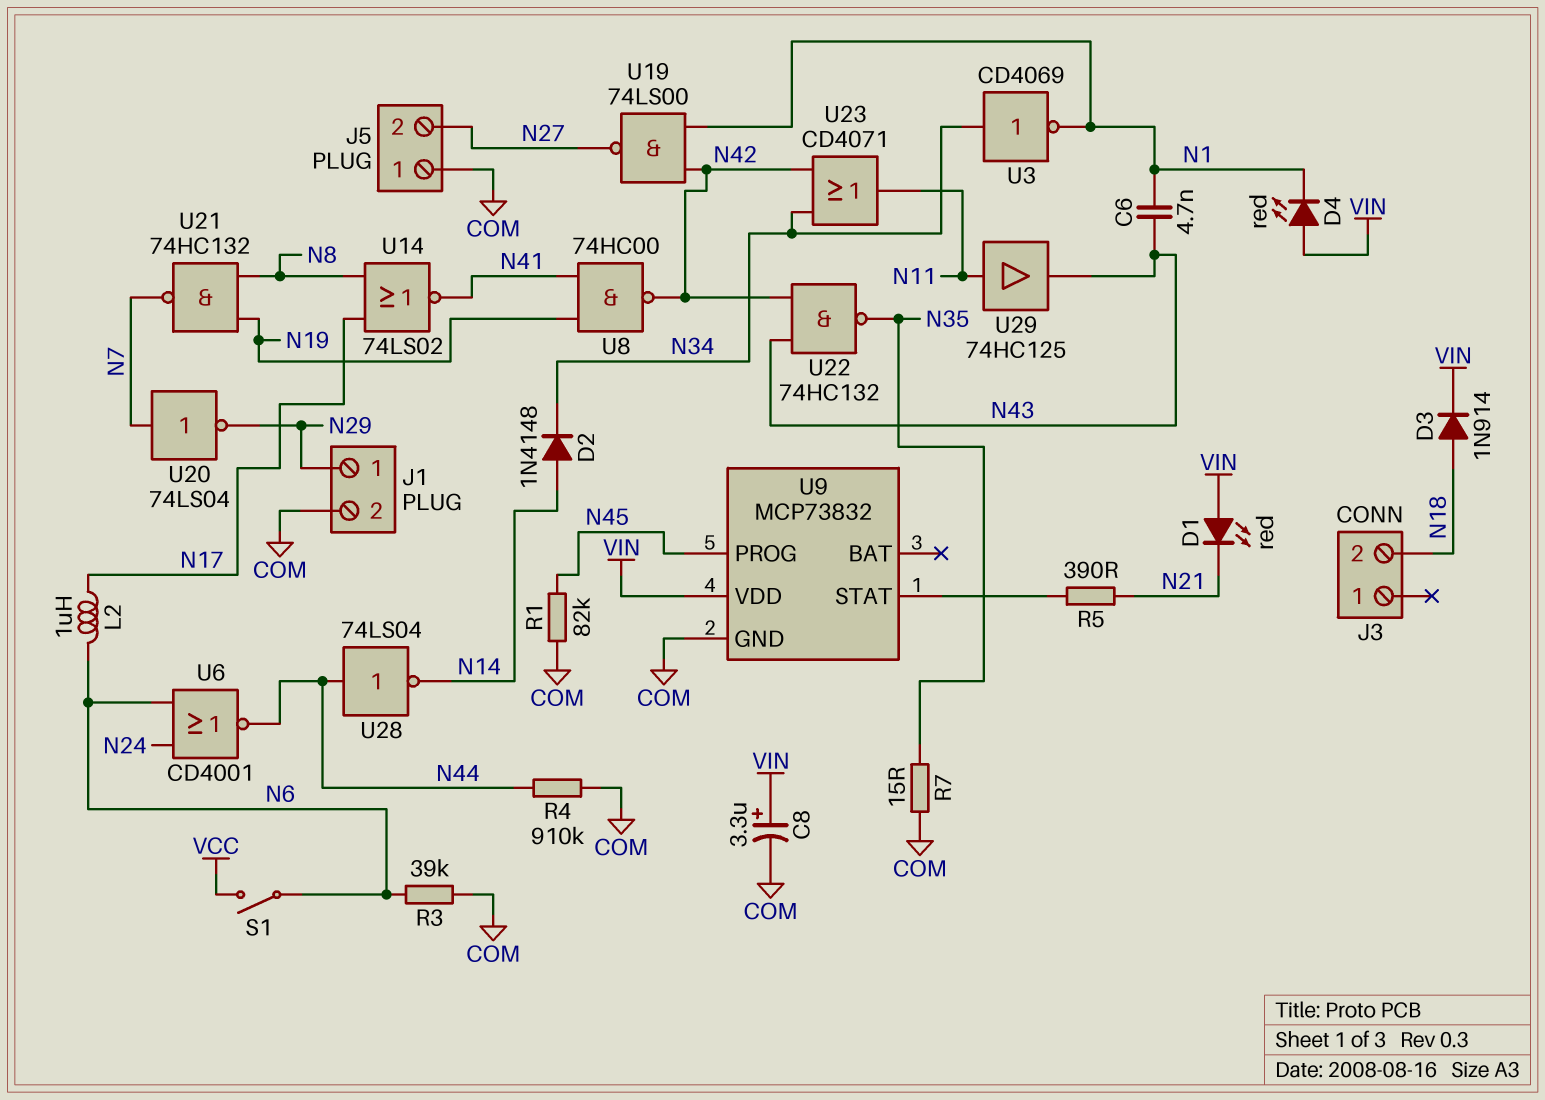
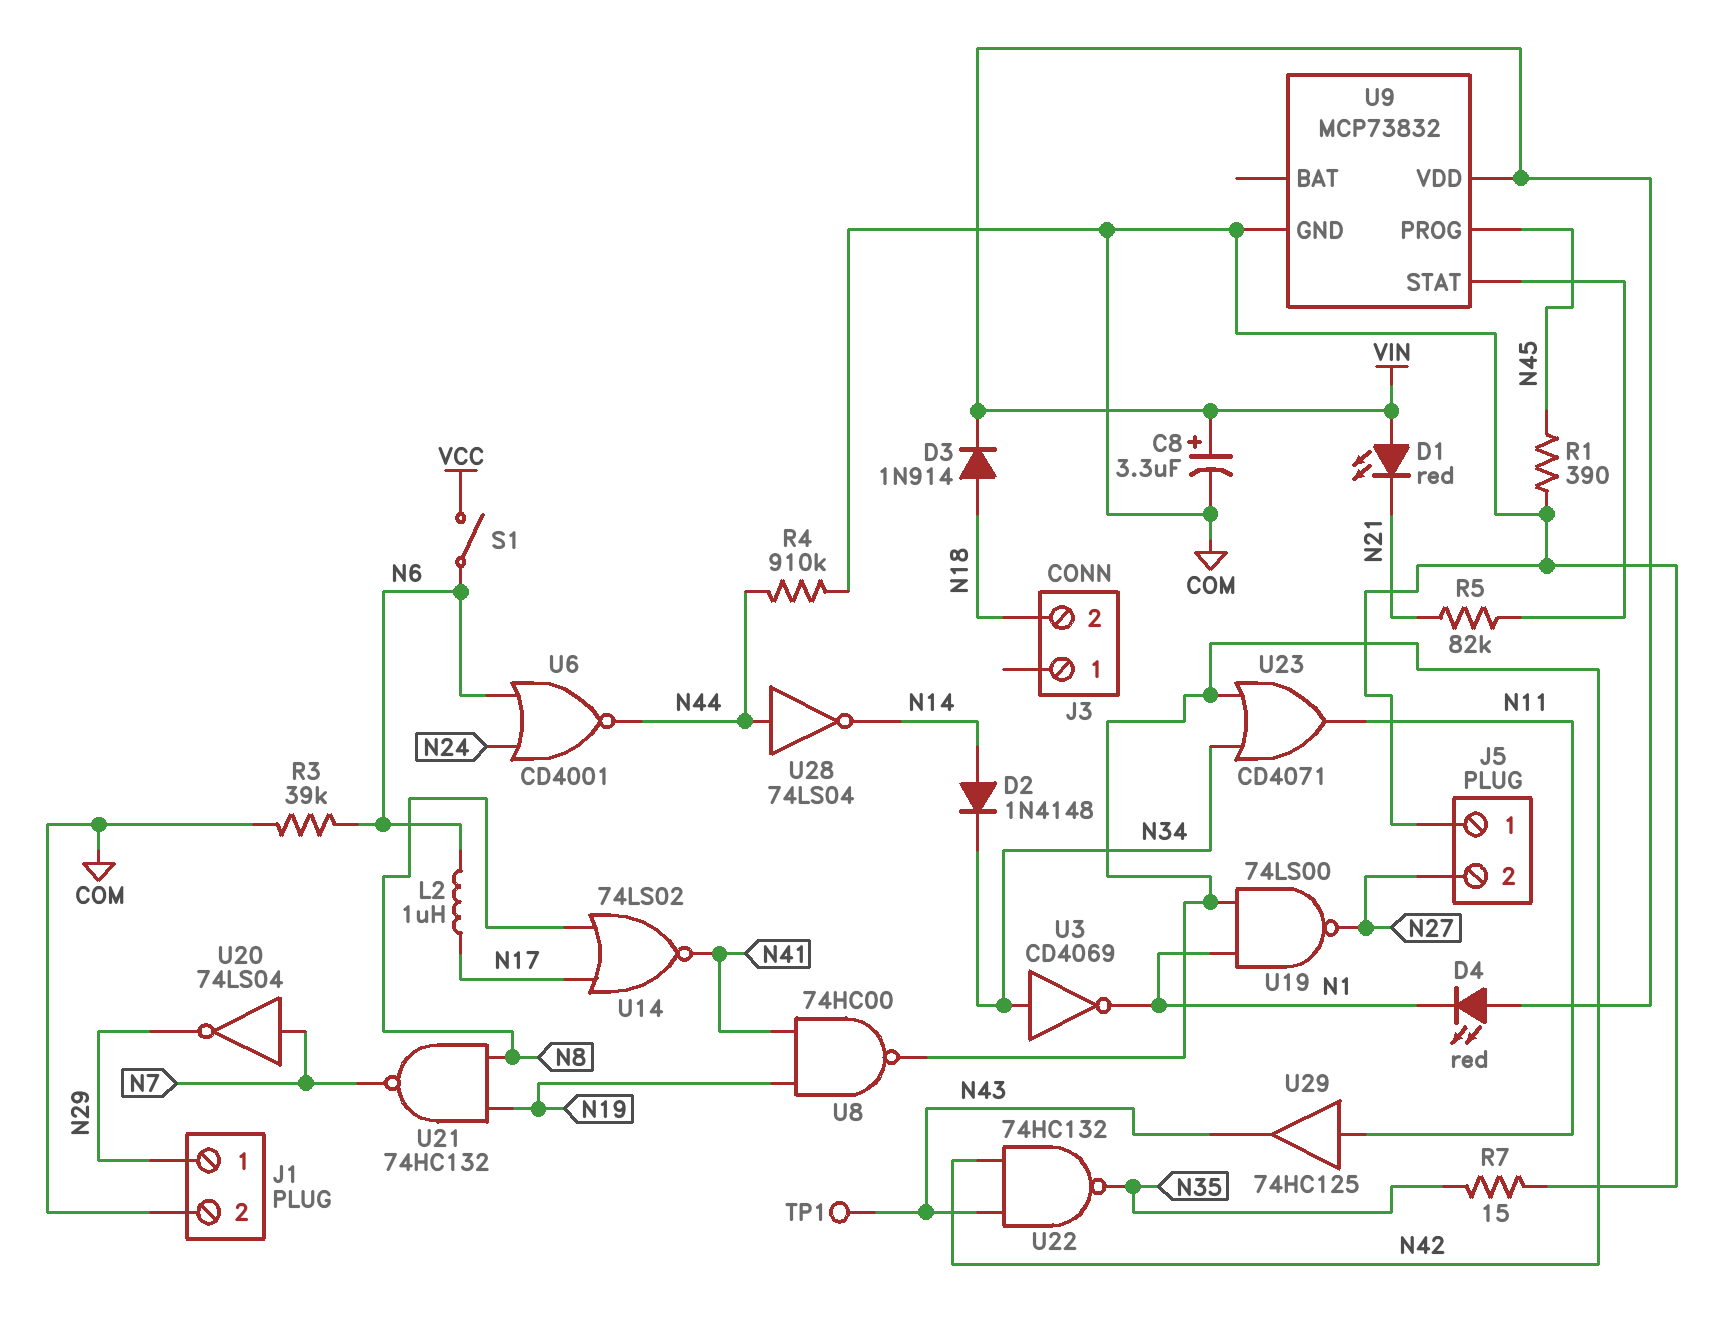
C6: 4.7nF (N1, N43) -> none
R1: 82k (COM, N45) -> 390 (COM, N45)
R5: 390 (N21, U9/STAT) -> 82k (N21, U9/STAT)
TP1: none -> test point (N43)

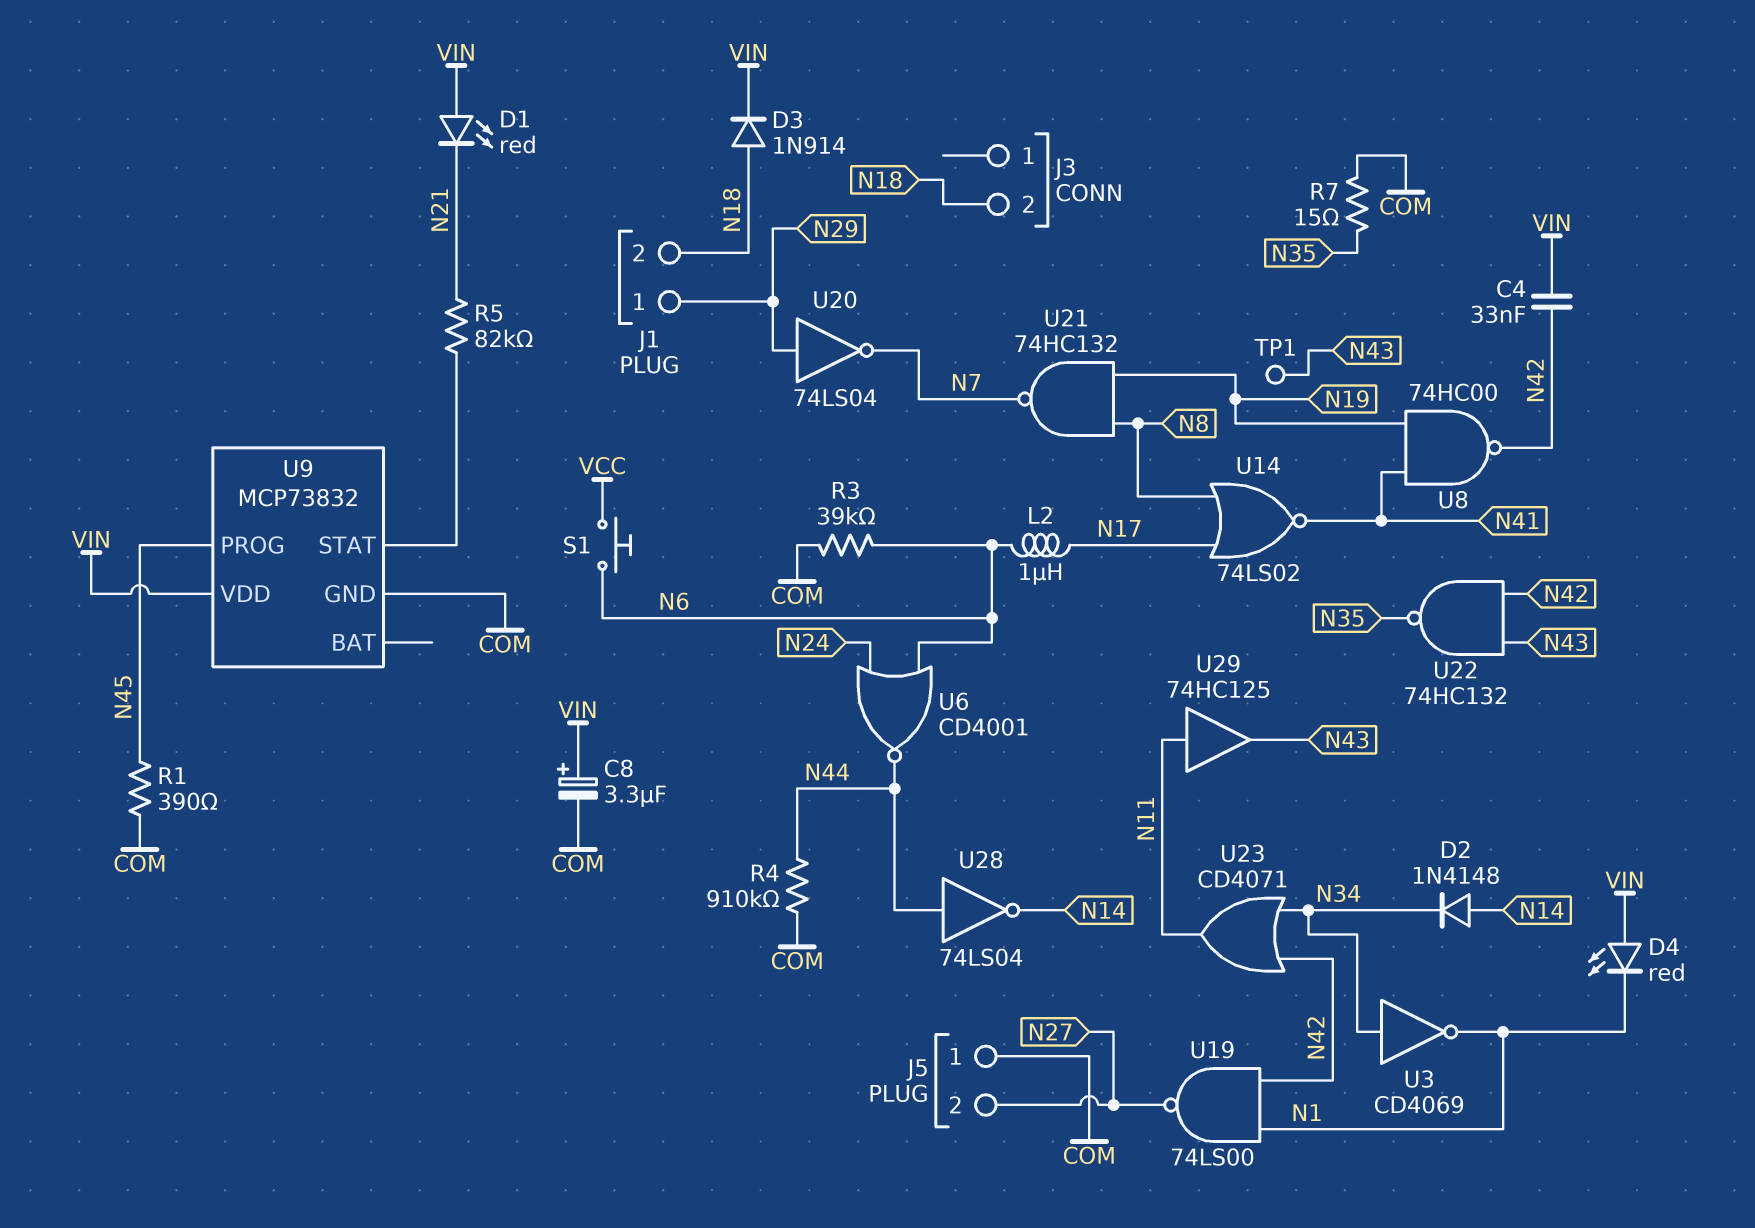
C4: none -> 33nF (N42, VIN)
J1 pin 2: COM -> N18
S1: switch (N6, VCC) -> button (N6, VCC)
U20: NOT 74LS04 (in N7, out N29) -> NOT 74LS04 (in N29, out N7)

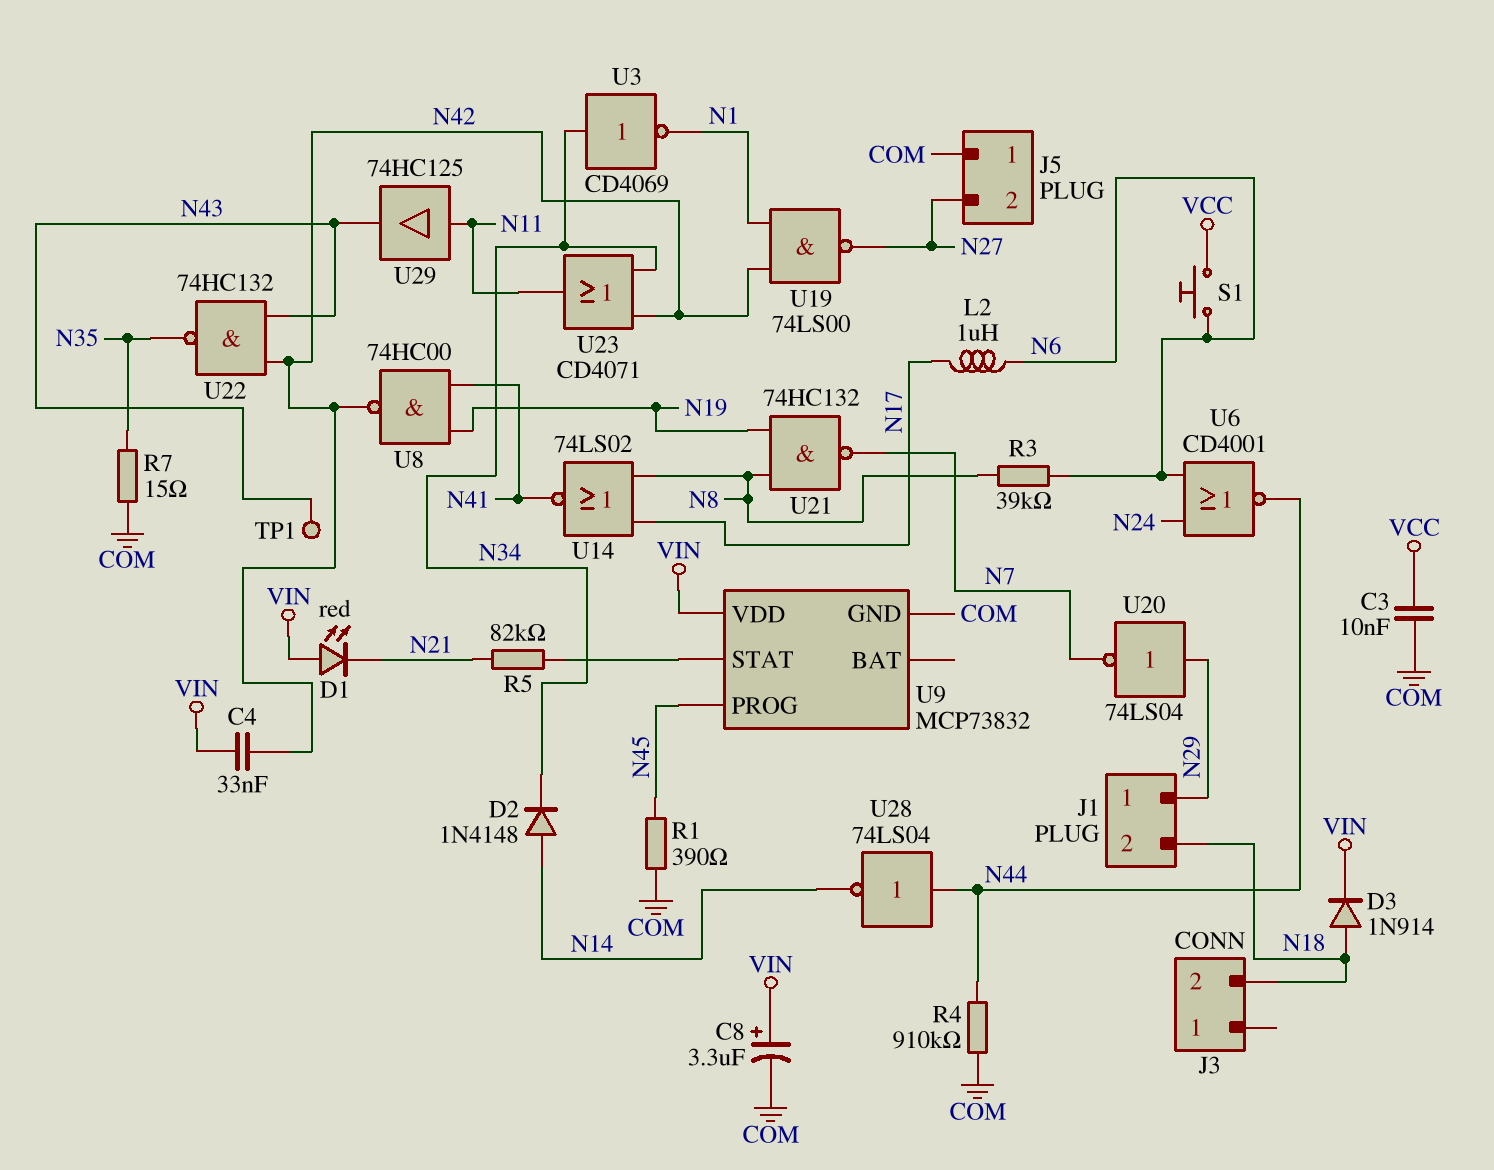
C3: none -> 10nF (COM, VCC)
D4: LED red (A VIN, K N1) -> none
R3: 39k (COM, N6) -> 39k (N6, N8)

